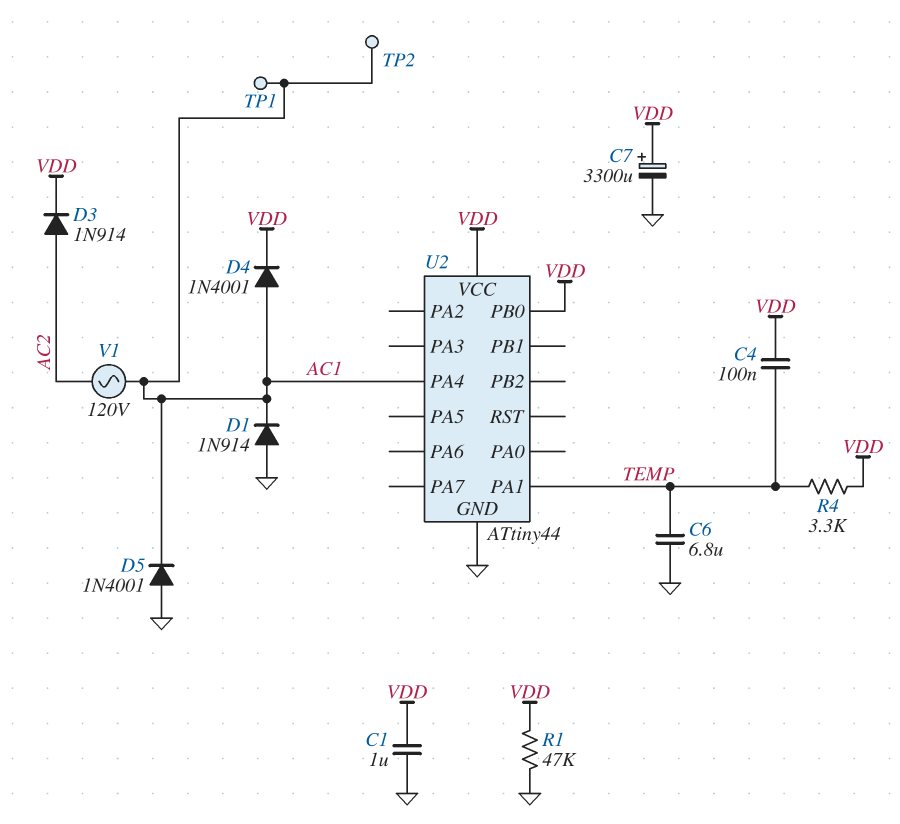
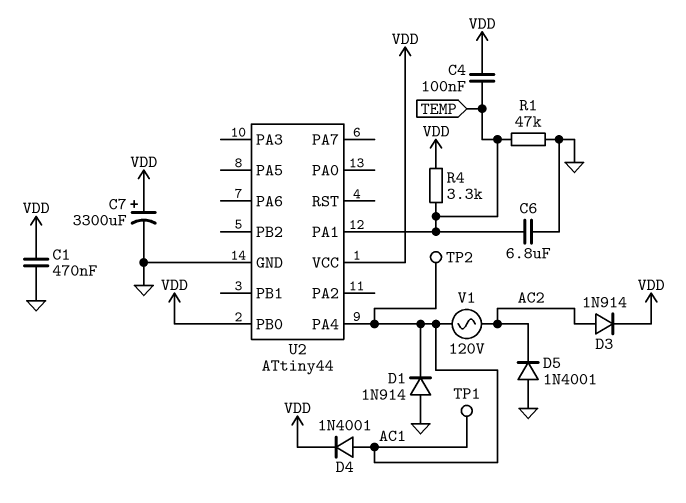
C1: 1uF (GND, VDD) -> 470nF (GND, VDD)
D5: diode 1N4001 (A GND, K AC1) -> diode 1N4001 (A GND, K AC2)
R1: 47k (GND, VDD) -> 47k (GND, TEMP)

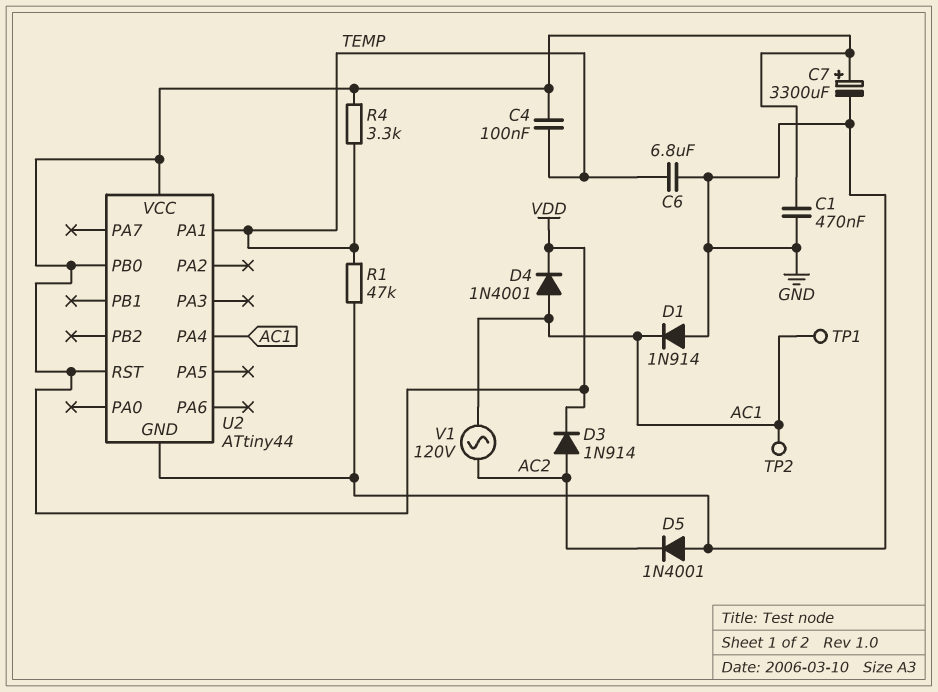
U2 pin RST: none -> VDD

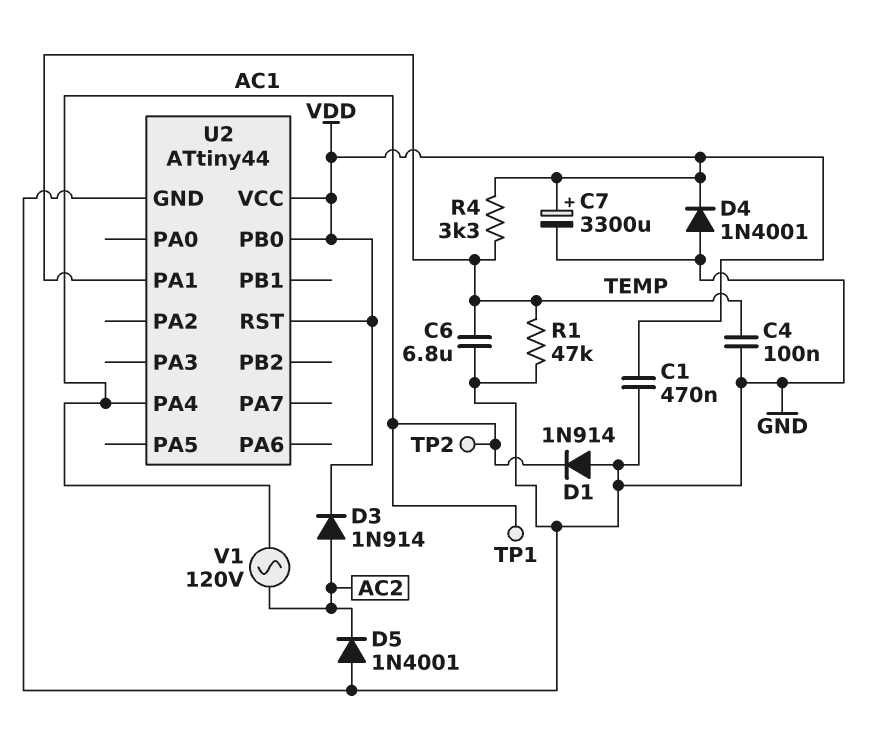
C4: 100nF (TEMP, VDD) -> 100nF (GND, TEMP)
D4: diode 1N4001 (A AC1, K VDD) -> diode 1N4001 (A GND, K VDD)

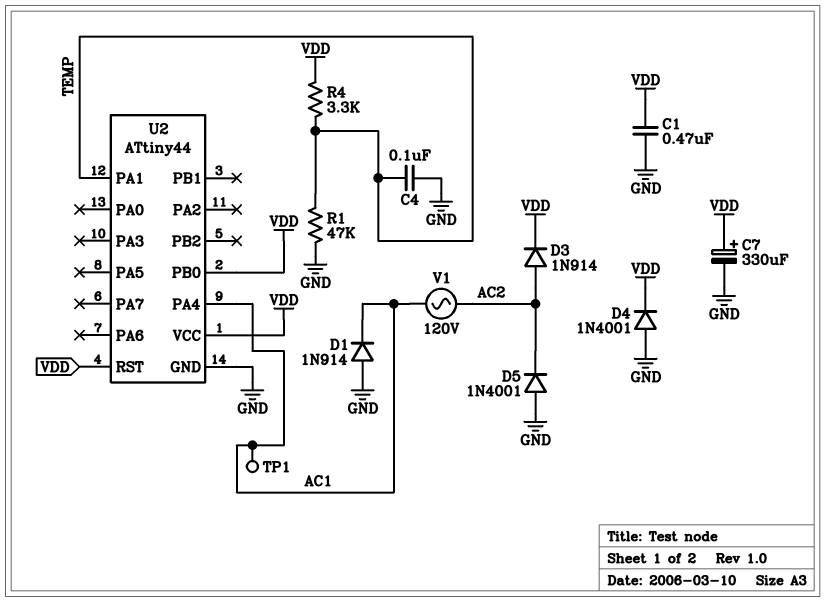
C6: 6.8uF (GND, TEMP) -> none
C7: 3300uF (plus VDD, minus GND) -> 330uF (plus VDD, minus GND)
TP2: test point (AC1) -> none

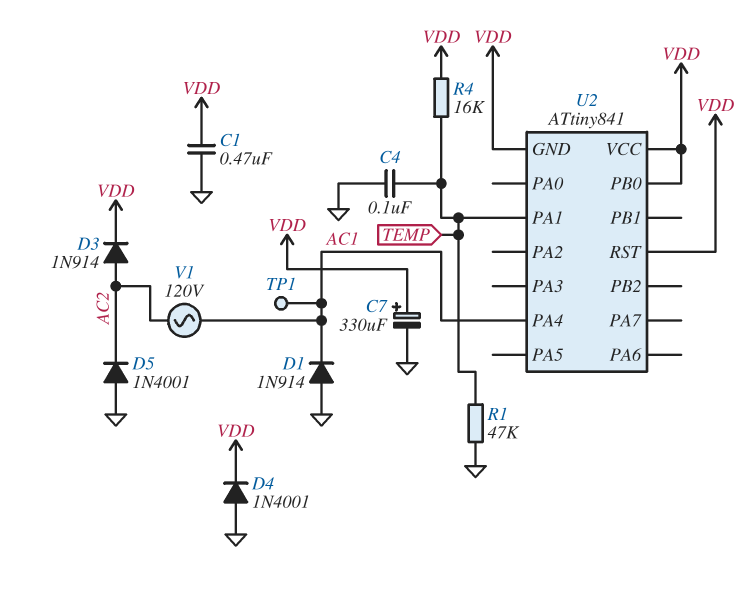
R4: 3.3k (TEMP, VDD) -> 16k (TEMP, VDD)
U2: ATtiny44 -> ATtiny841
U2 pin GND: GND -> VDD

